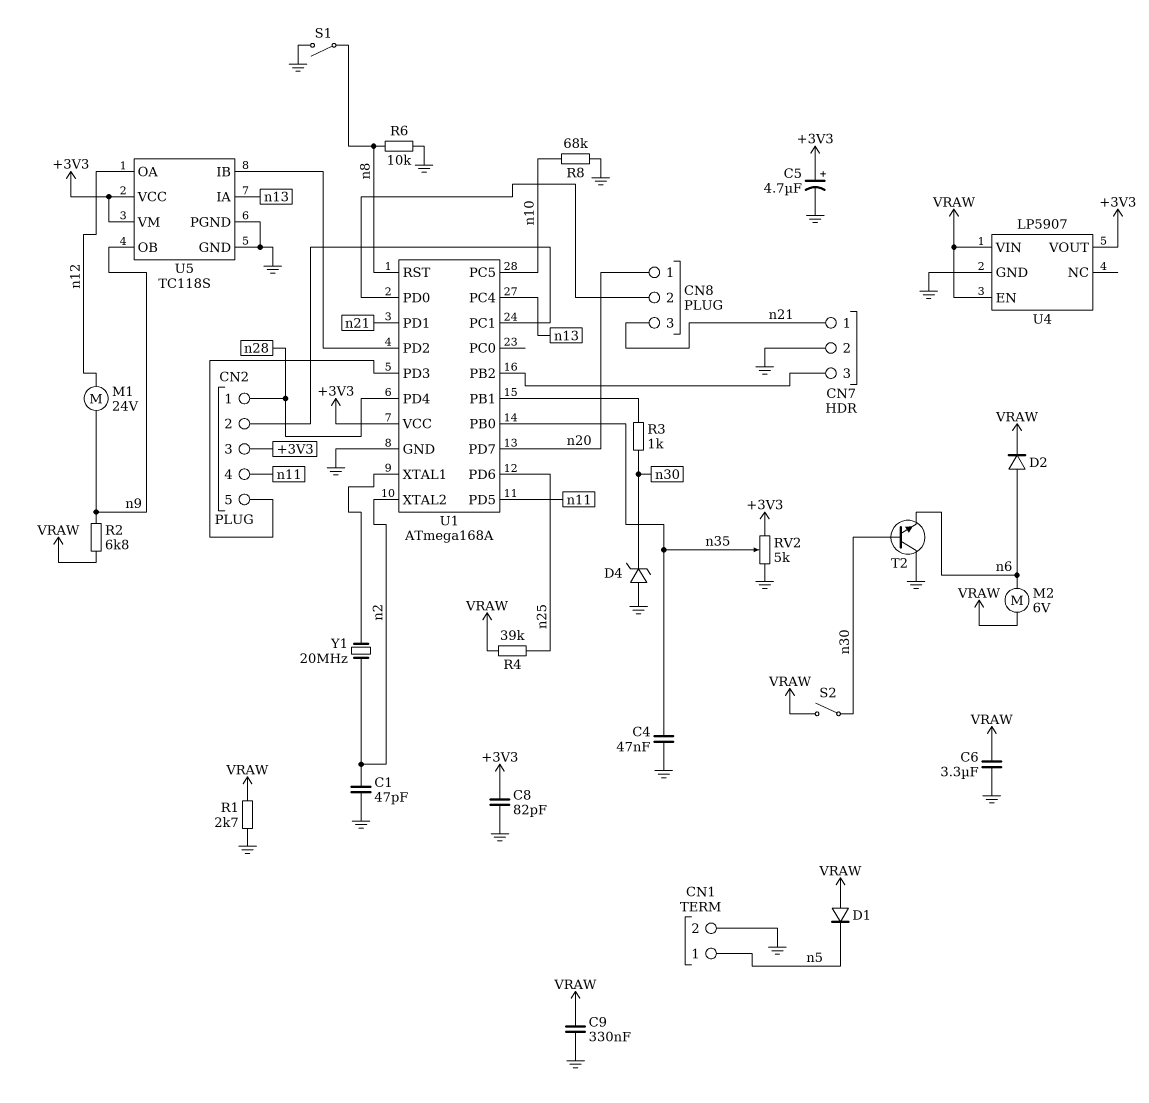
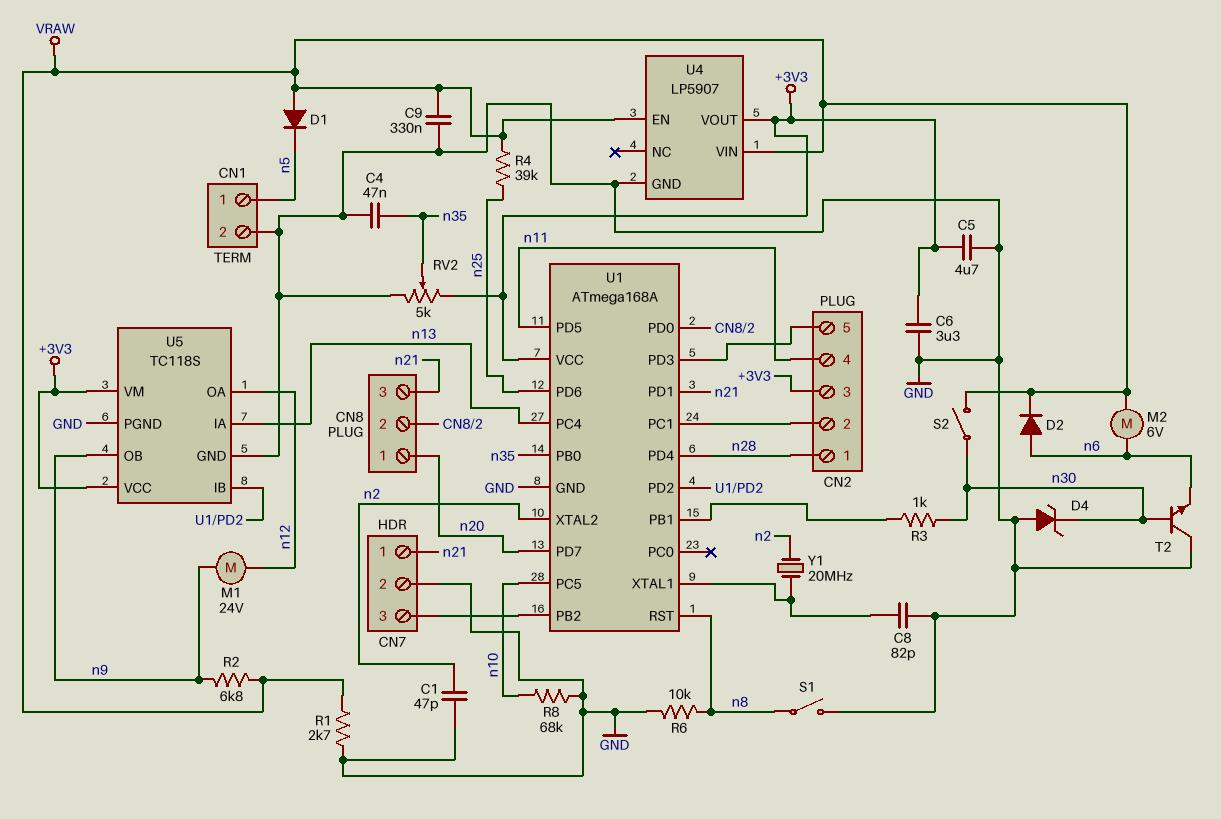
C5: 4.7uF (plus +3V3, minus GND) -> 4.7uF (+3V3, GND)
C6: 3.3uF (GND, VRAW) -> 3.3uF (+3V3, GND)
C8: 82pF (+3V3, GND) -> 82pF (GND, U1/XTAL1)

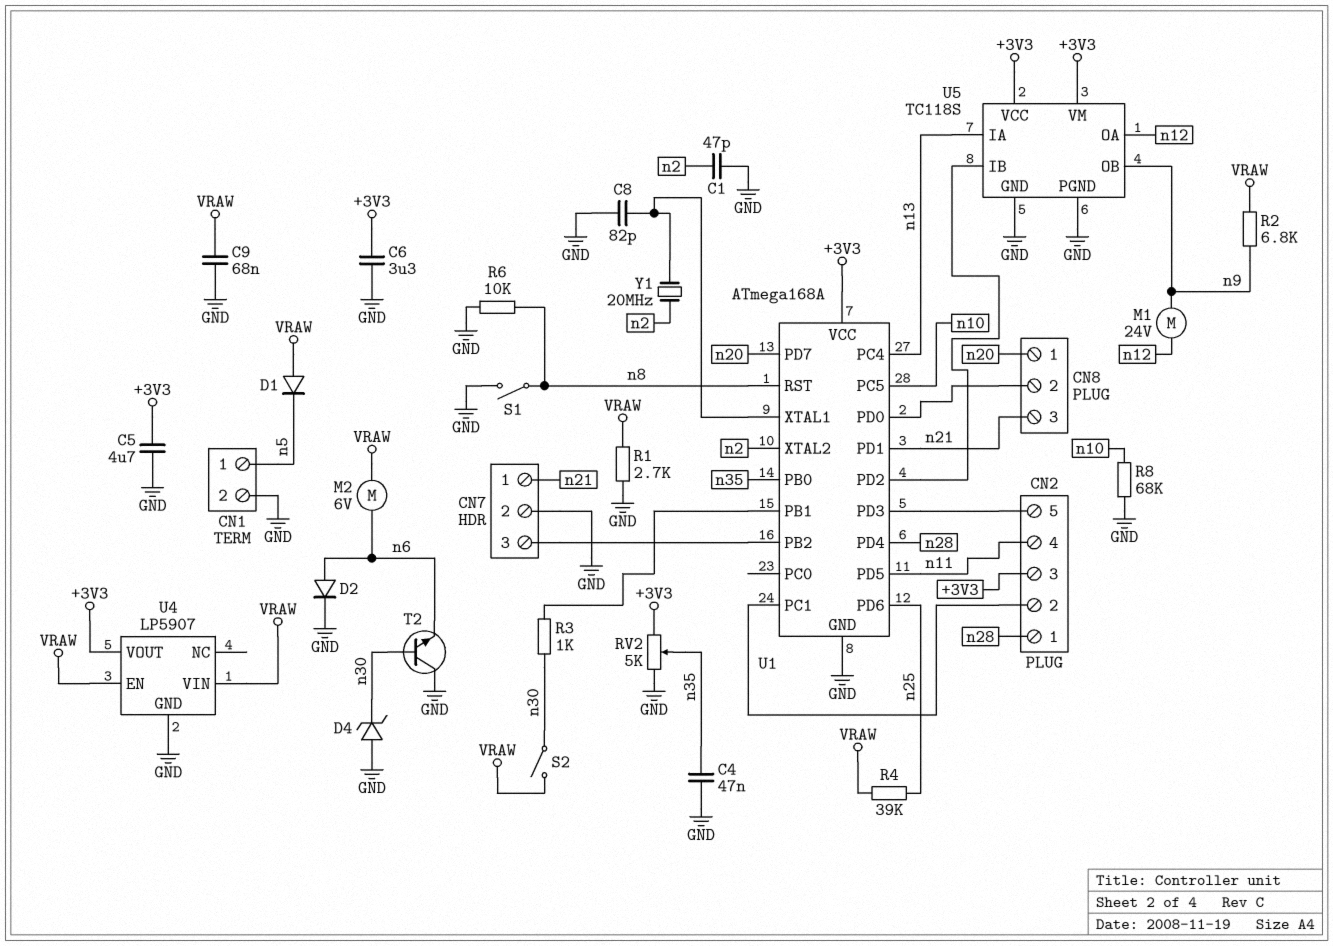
C9: 330nF (GND, VRAW) -> 68nF (GND, VRAW)
D2: diode (A n6, K VRAW) -> diode (A n6, K GND)

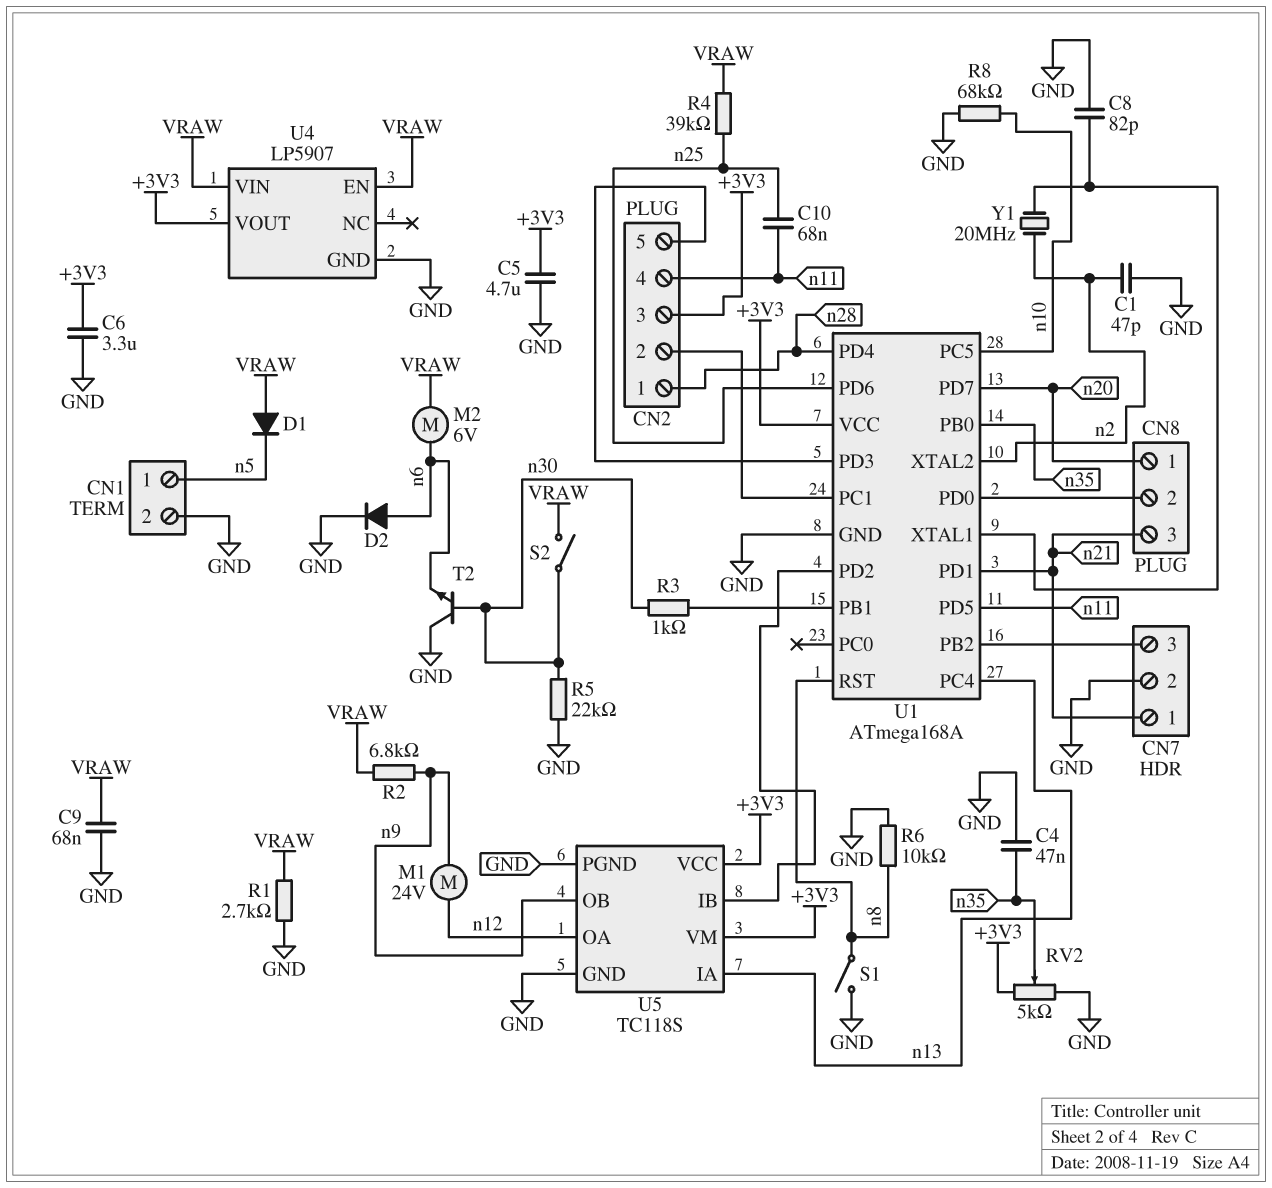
C10: none -> 68nF (n11, n25)
D4: zener (A GND, K n30) -> none
R5: none -> 22k (GND, n30)

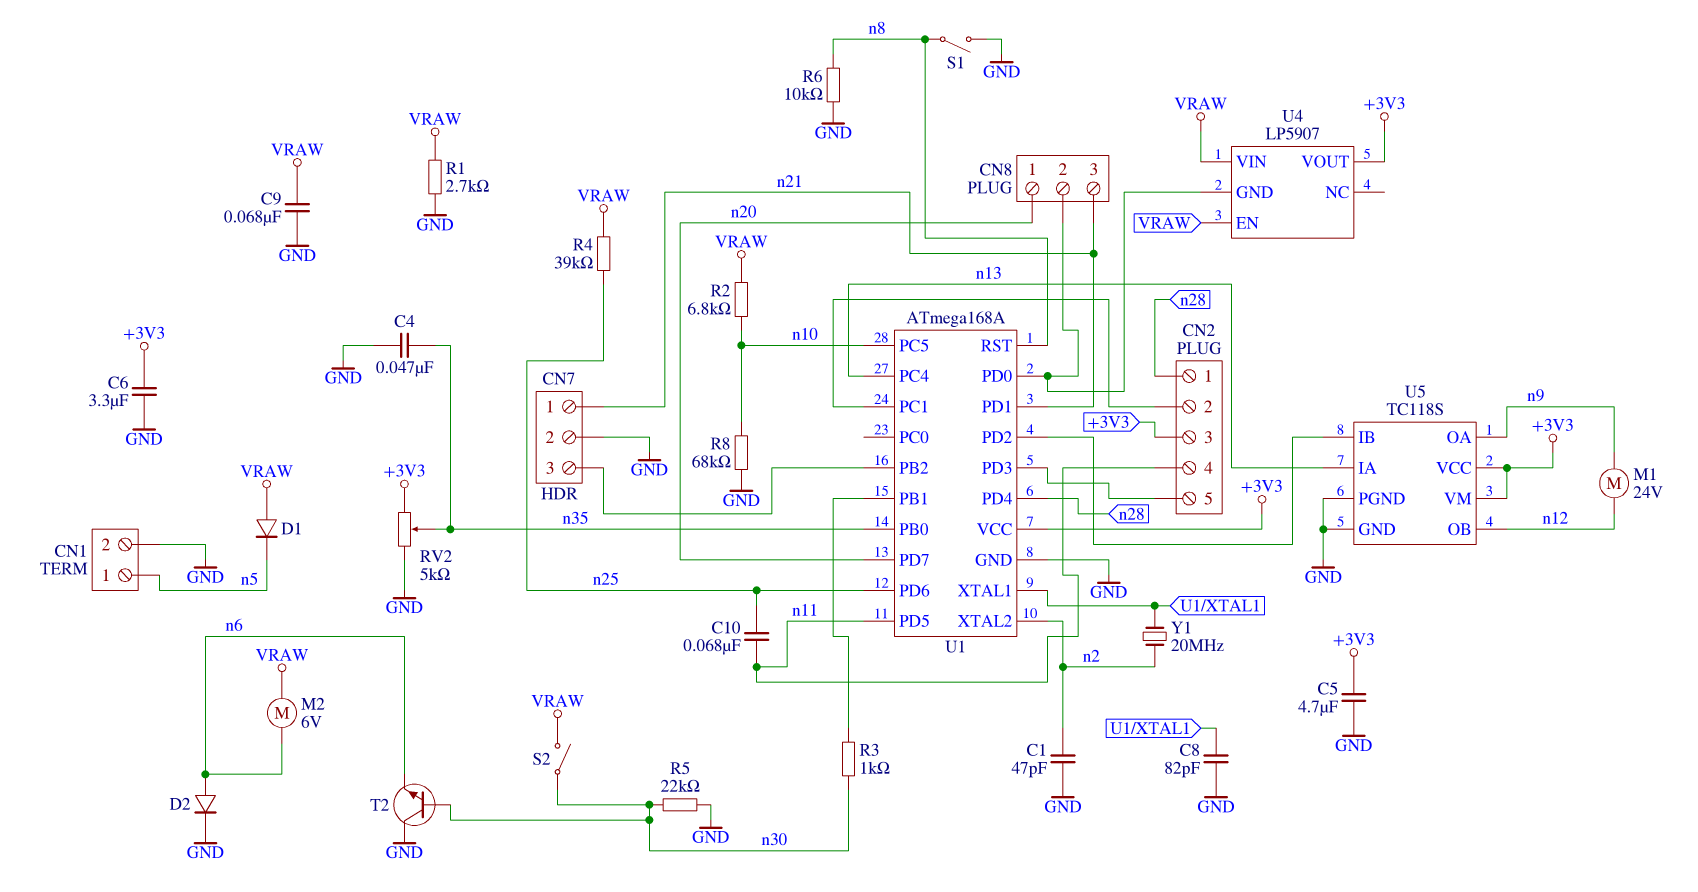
R2: 6.8k (VRAW, n9) -> 6.8k (VRAW, n10)
U4 pin GND: GND -> CN8/2
U5 pin OA: n12 -> n9
U5 pin OB: n9 -> n12

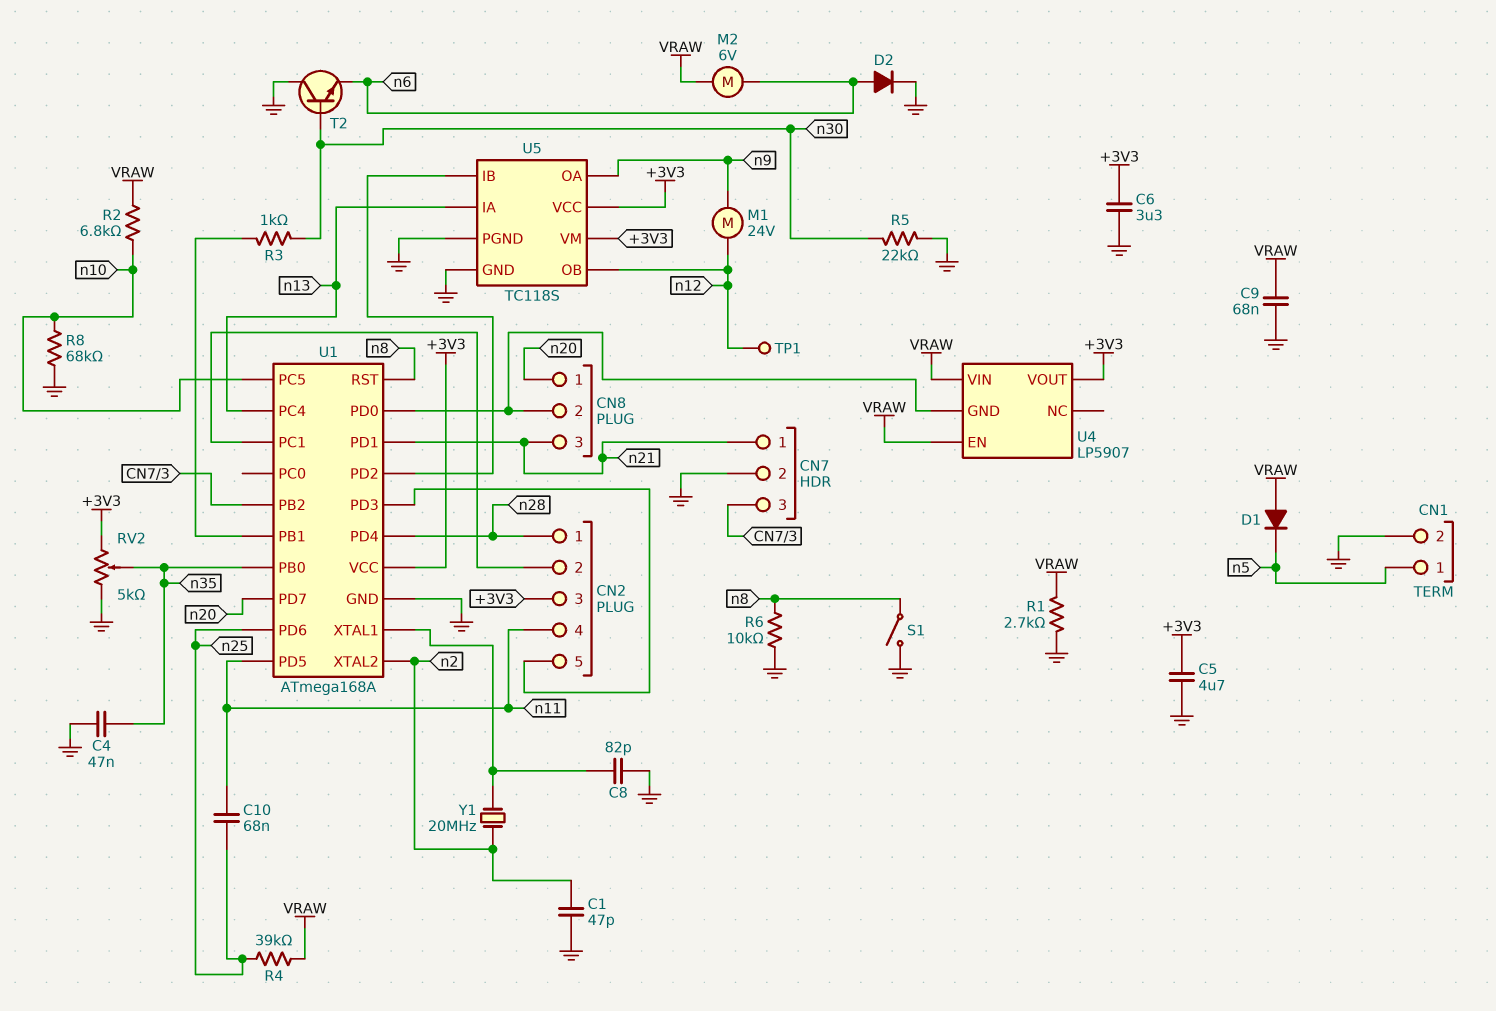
S2: switch (VRAW, n30) -> none
TP1: none -> test point (n12)

